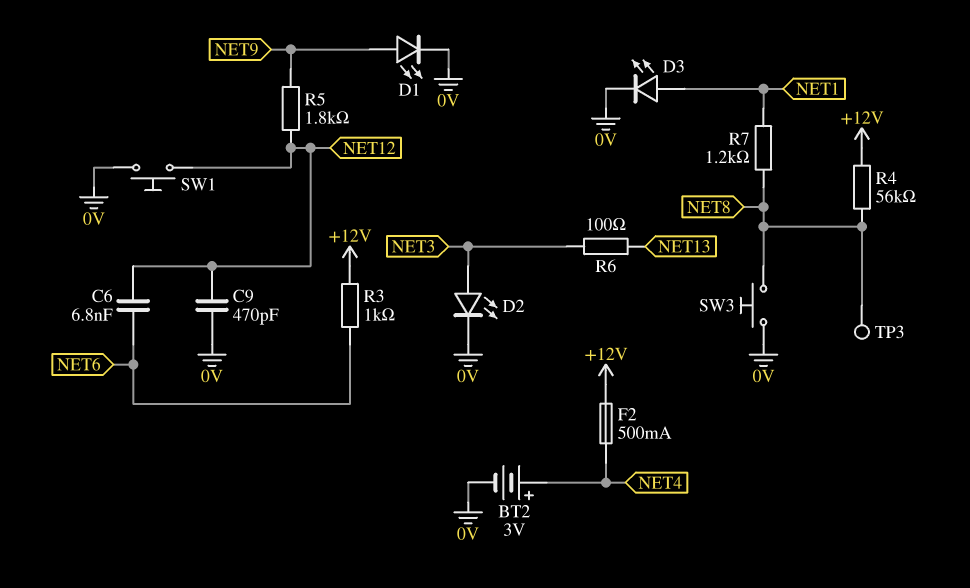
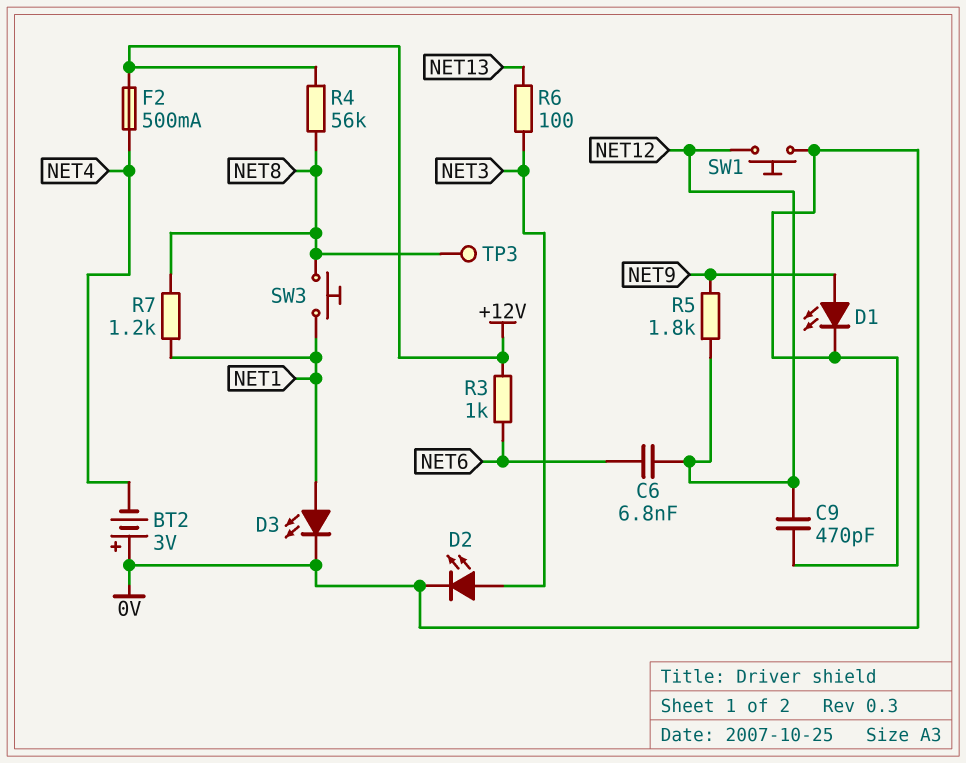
BT2: 3V (plus NET4, minus 0V) -> 3V (plus 0V, minus NET4)
SW3: button (0V, NET8) -> button (NET1, NET8)

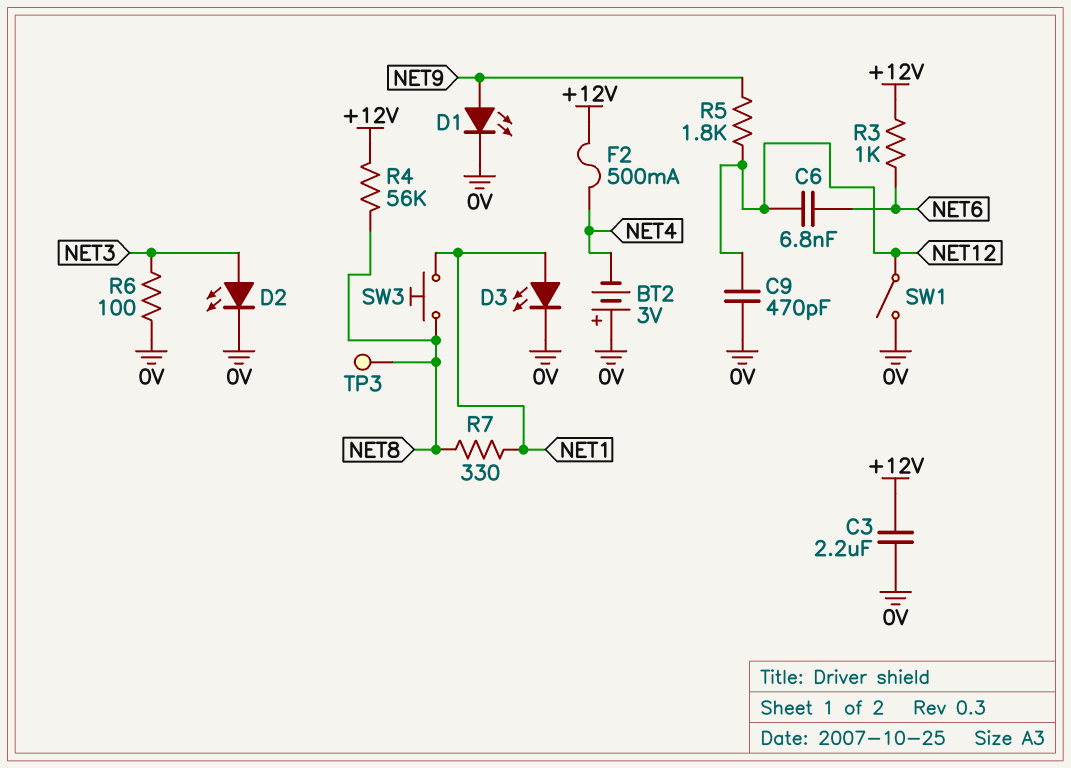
C3: none -> 2.2uF (+12V, 0V)
R6: 100 (NET3, NET13) -> 100 (0V, NET3)
R7: 1.2k (NET1, NET8) -> 330 (NET1, NET8)
SW1: button (0V, NET12) -> switch (0V, NET12)

